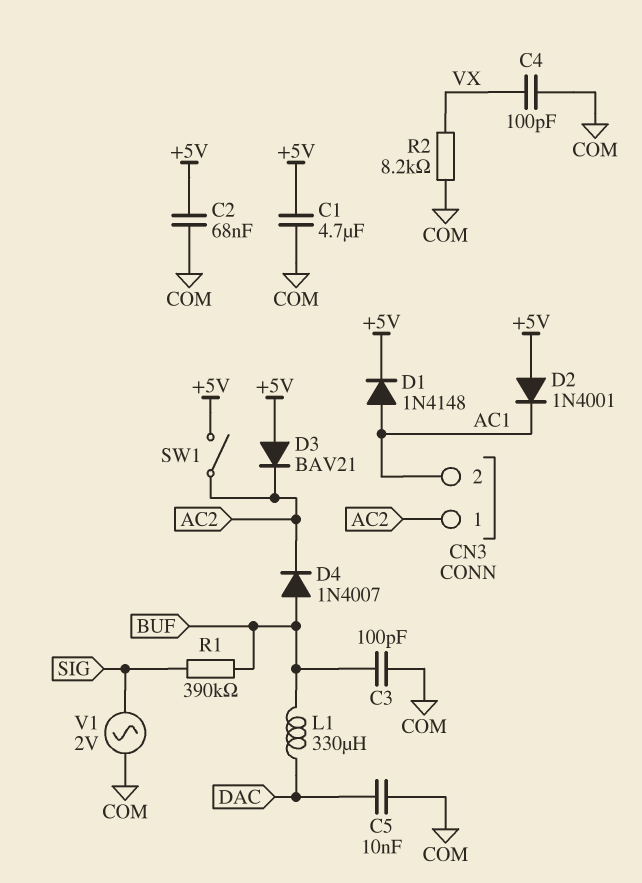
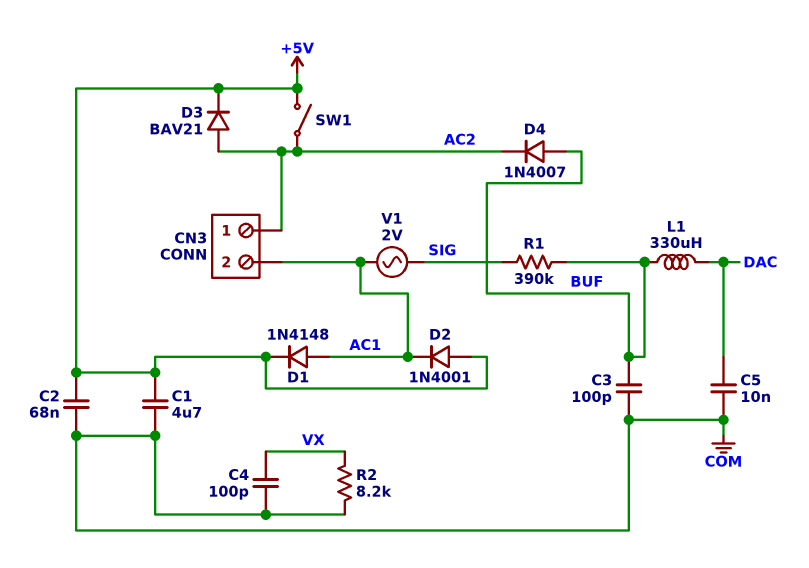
D3: diode BAV21 (A +5V, K AC2) -> diode BAV21 (A AC2, K +5V)
V1: AC 2V (COM, SIG) -> AC 2V (AC1, SIG)

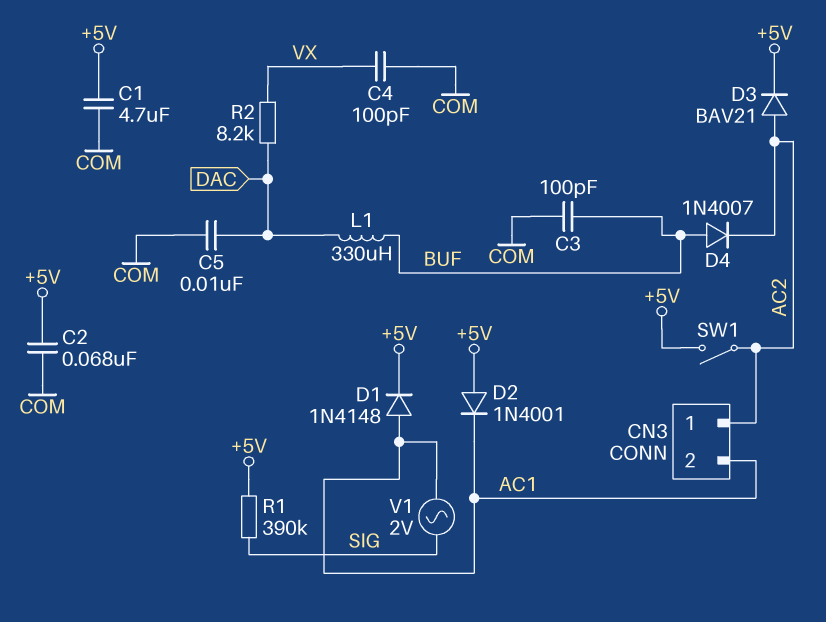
R1: 390k (BUF, SIG) -> 390k (+5V, SIG)
R2: 8.2k (COM, VX) -> 8.2k (DAC, VX)

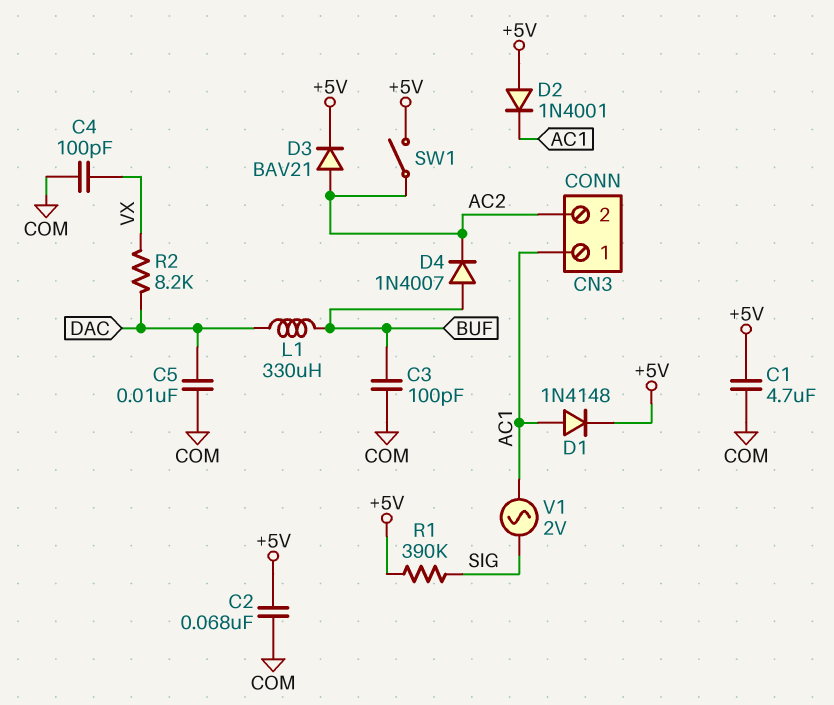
CN3 pin 1: AC2 -> AC1
CN3 pin 2: AC1 -> AC2

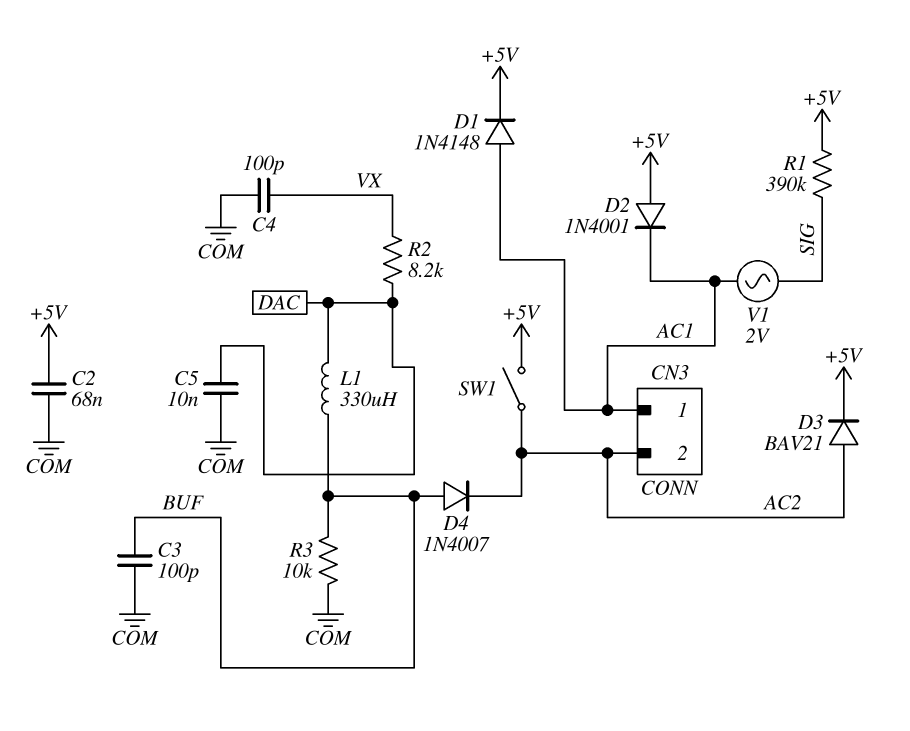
C1: 4.7uF (+5V, COM) -> none
R3: none -> 10k (BUF, COM)

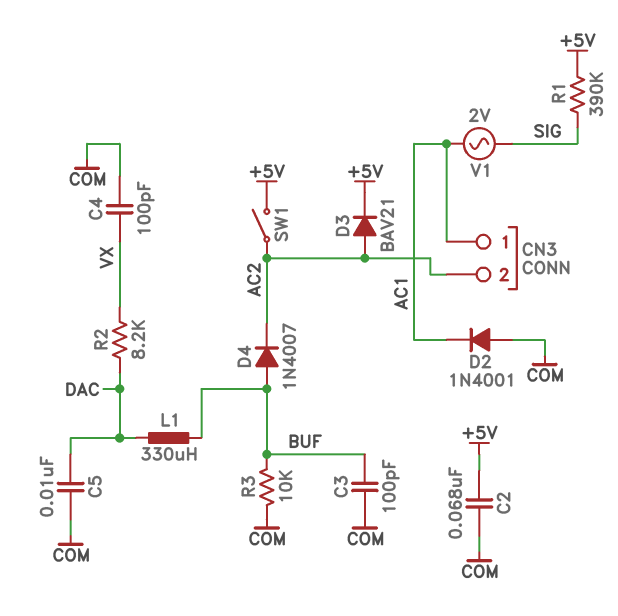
D1: diode 1N4148 (A AC1, K +5V) -> none
D2: diode 1N4001 (A +5V, K AC1) -> diode 1N4001 (A COM, K AC1)

